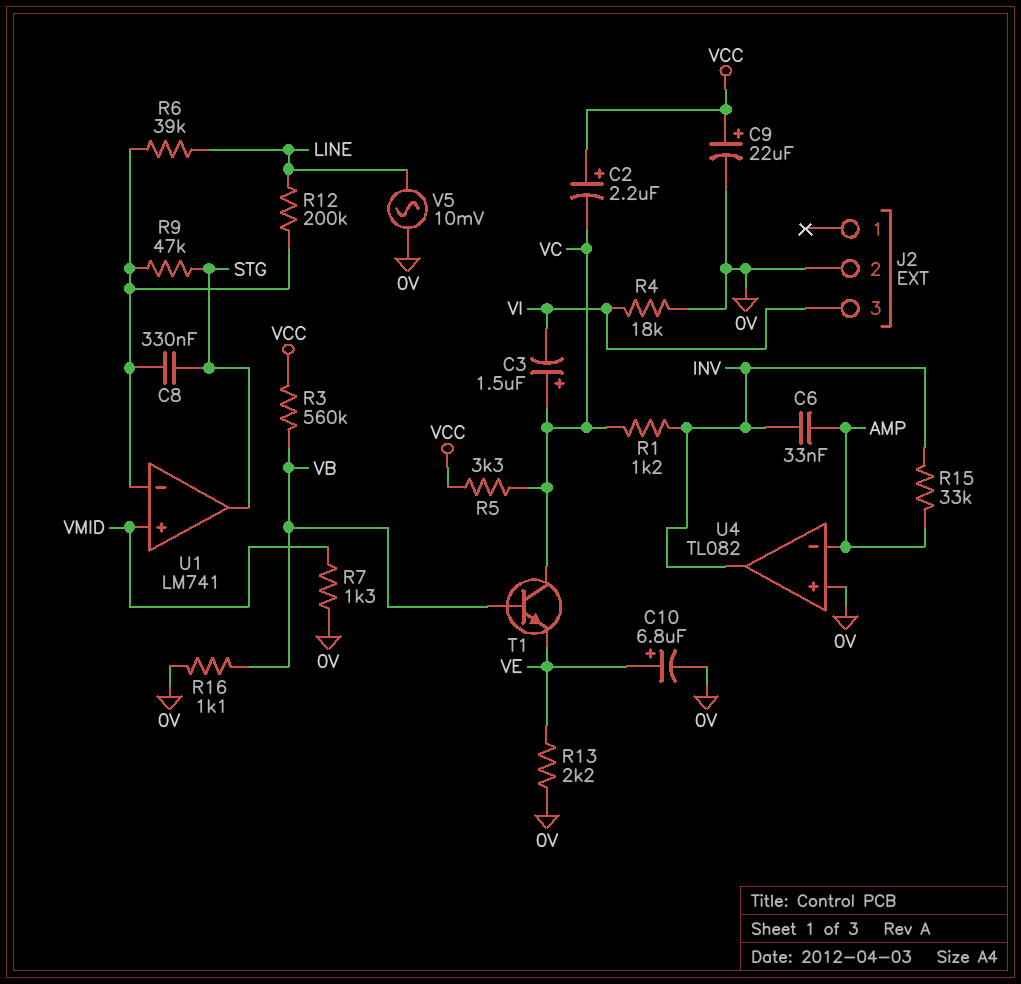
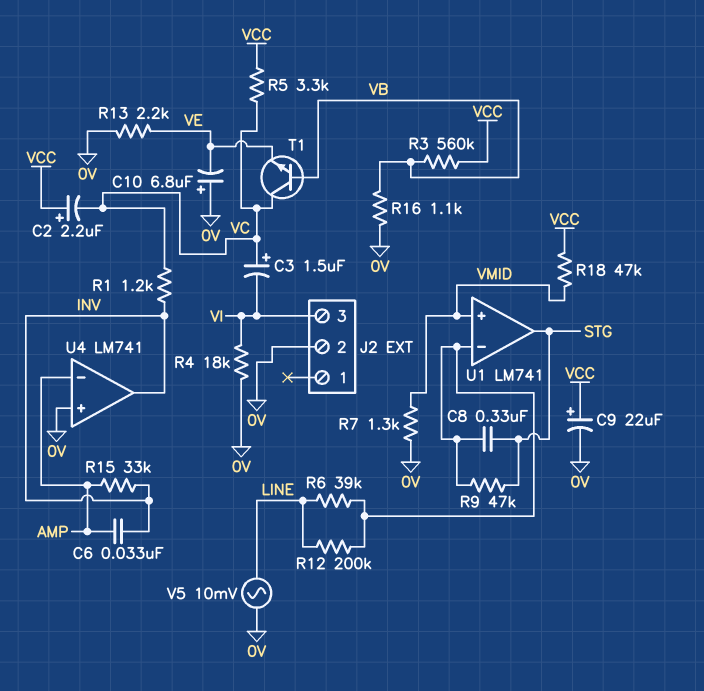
C10: 6.8uF (plus VE, minus 0V) -> 6.8uF (plus 0V, minus VE)
R18: none -> 47k (VCC, VMID)
U4: TL082 -> LM741

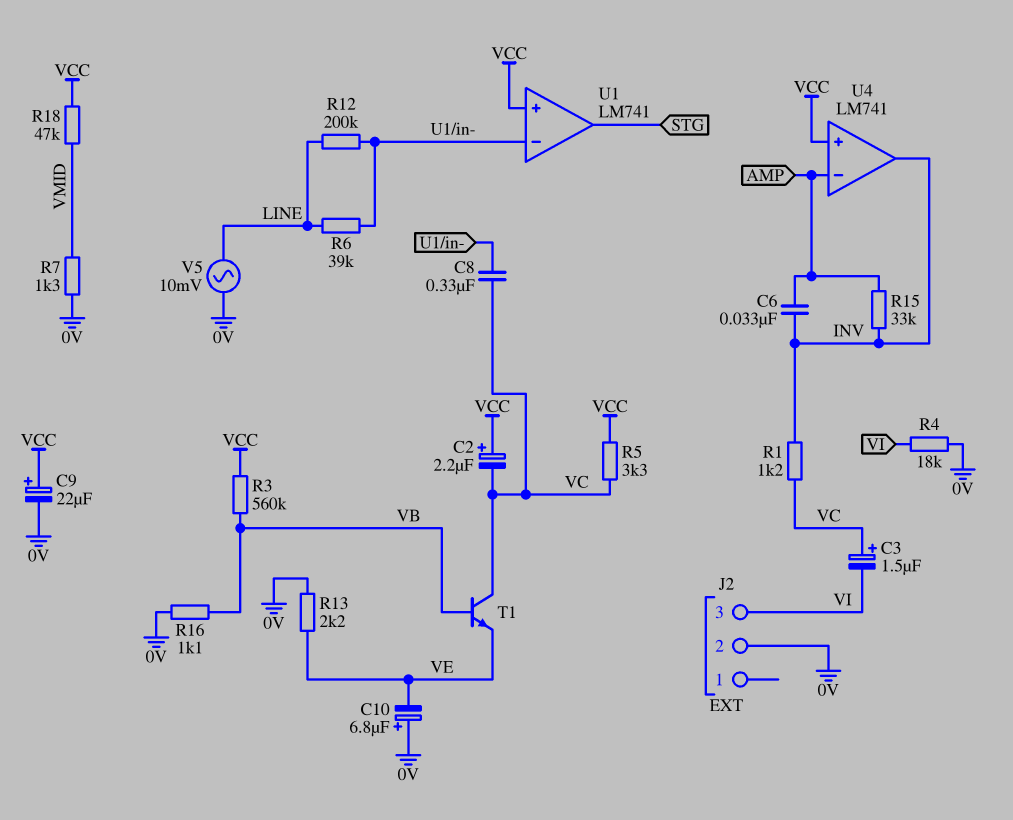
C8: 330nF (STG, U1/in-) -> 330nF (U1/in-, VC)
R9: 47k (STG, U1/in-) -> none
U1 pin in+: VMID -> VCC
U4 pin in+: 0V -> VCC

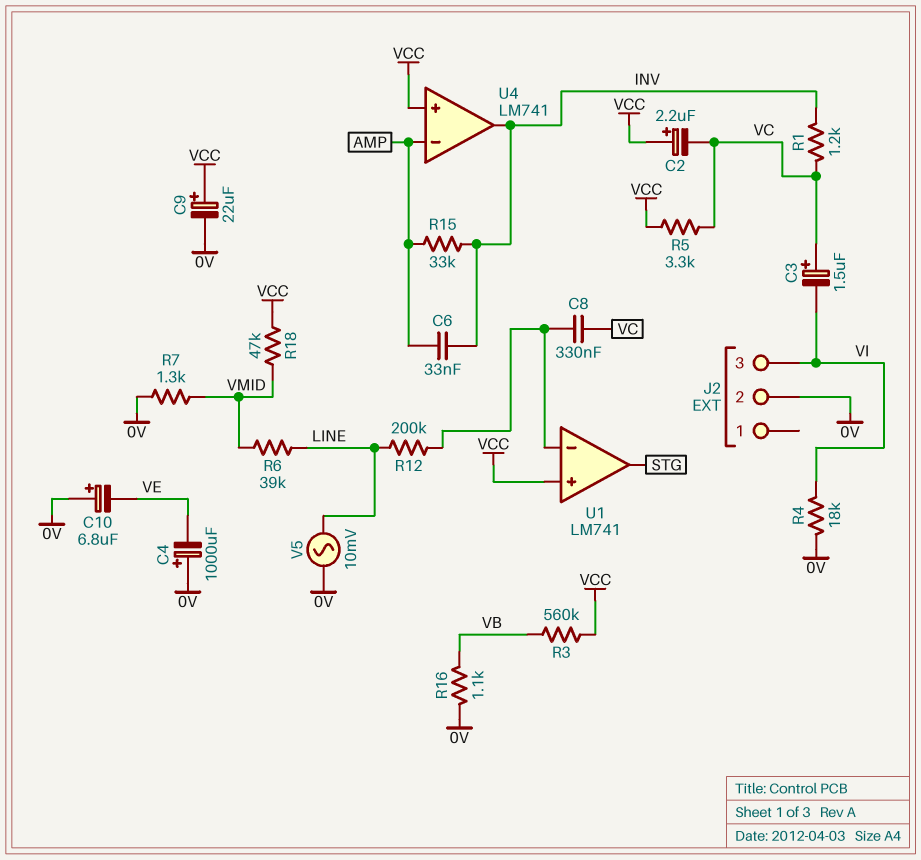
C4: none -> 1000uF (plus 0V, minus VE)
R6: 39k (LINE, U1/in-) -> 39k (LINE, VMID)
R13: 2.2k (0V, VE) -> none
T1: NPN (B VB, C VC, E VE) -> none

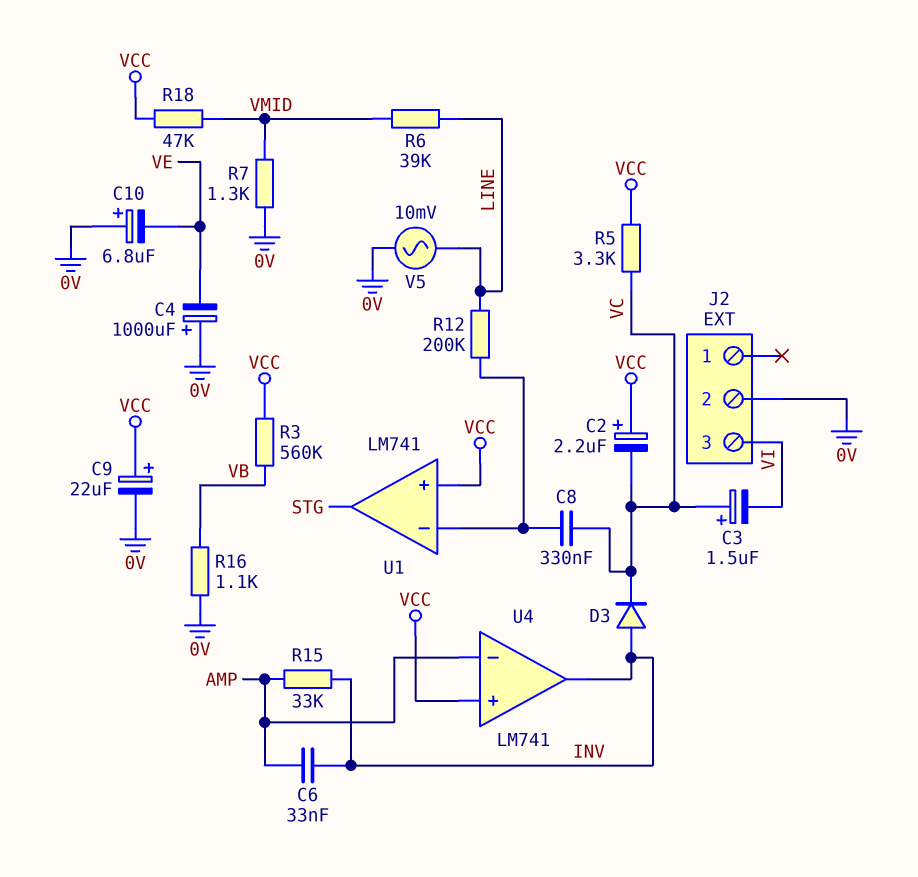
D3: none -> diode (A INV, K VC)
R1: 1.2k (INV, VC) -> none
R4: 18k (0V, VI) -> none

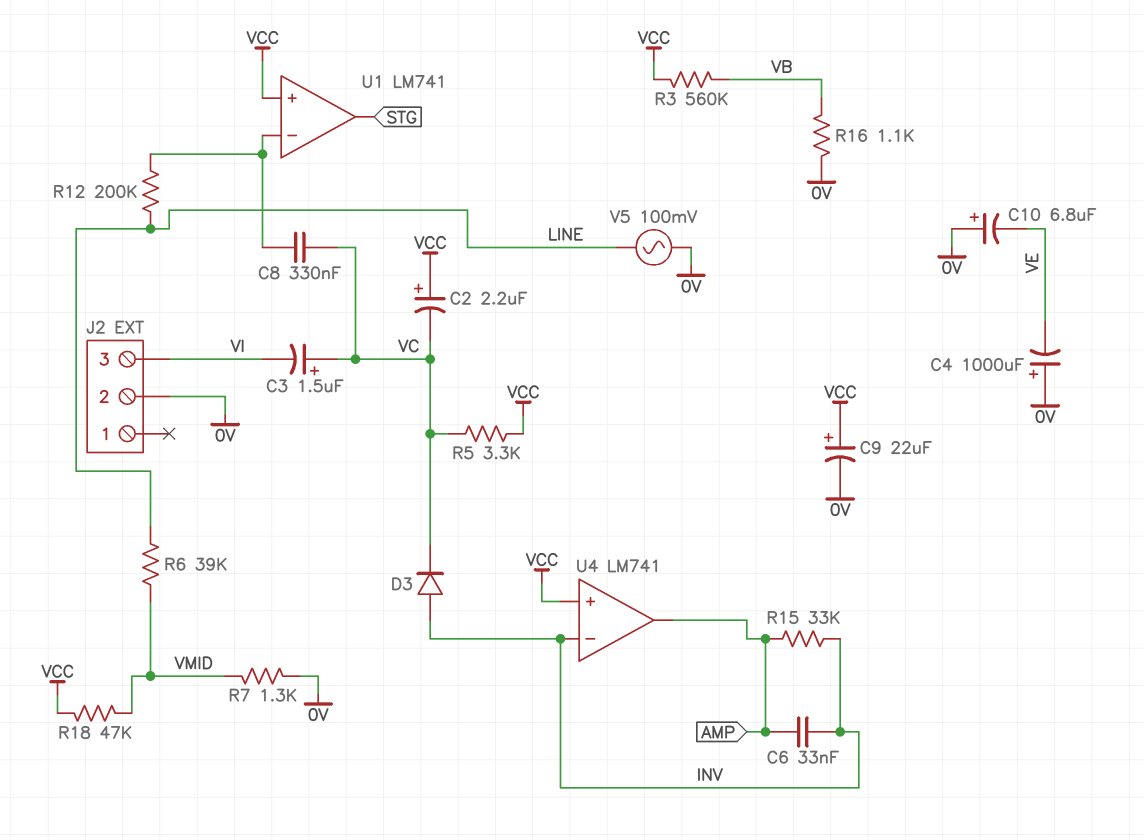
U4 pin in-: AMP -> INV
U4 pin out: INV -> AMP
V5: AC 10mV (0V, LINE) -> AC 100mV (0V, LINE)

